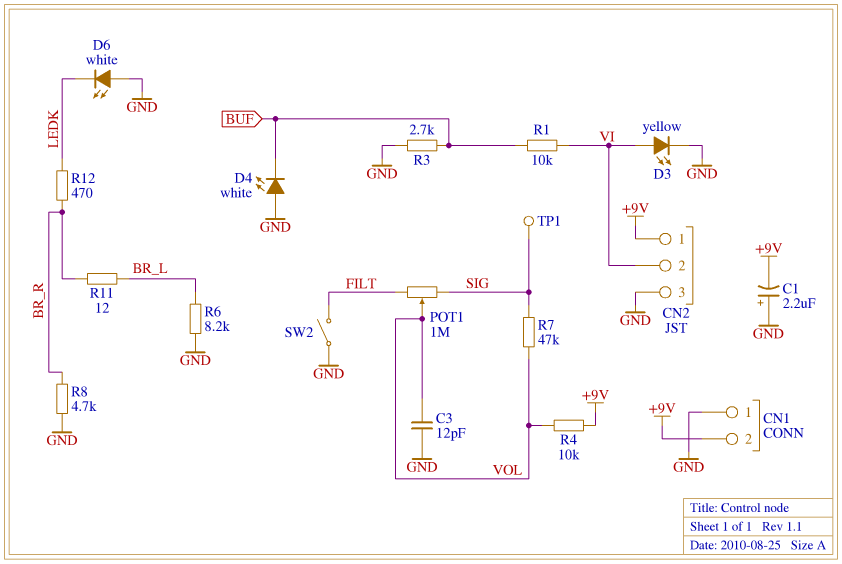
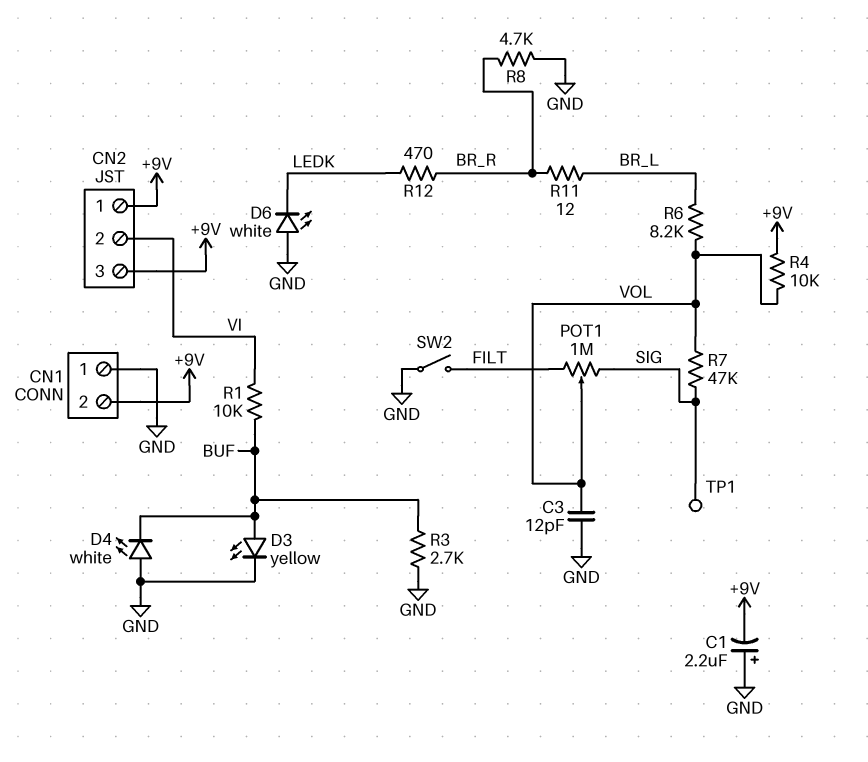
CN2 pin 3: GND -> +9V
D3: LED yellow (A VI, K GND) -> LED yellow (A BUF, K GND)
R6: 8.2k (BR_L, GND) -> 8.2k (BR_L, VOL)

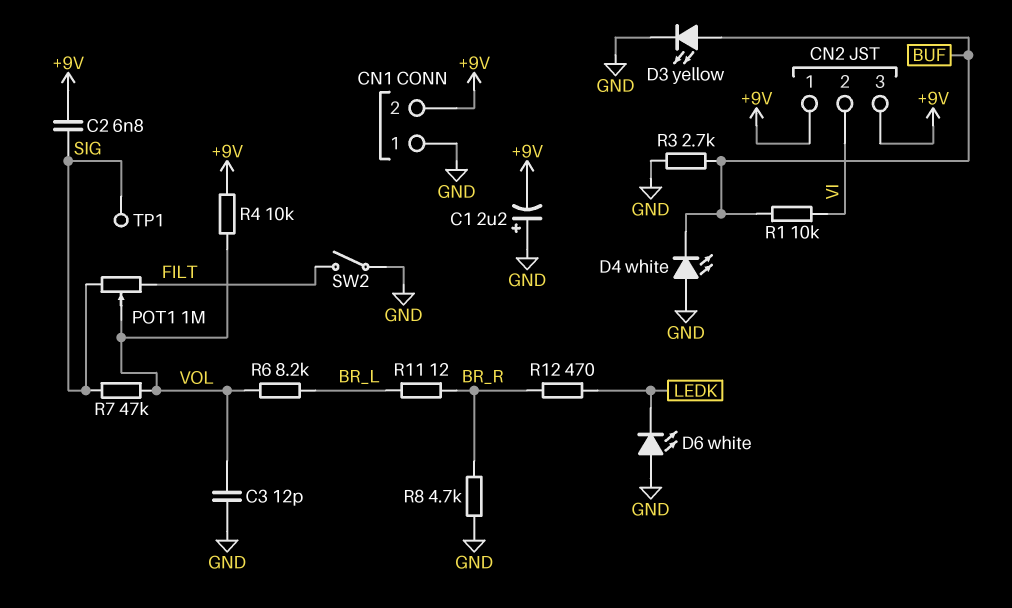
C2: none -> 6.8nF (+9V, SIG)

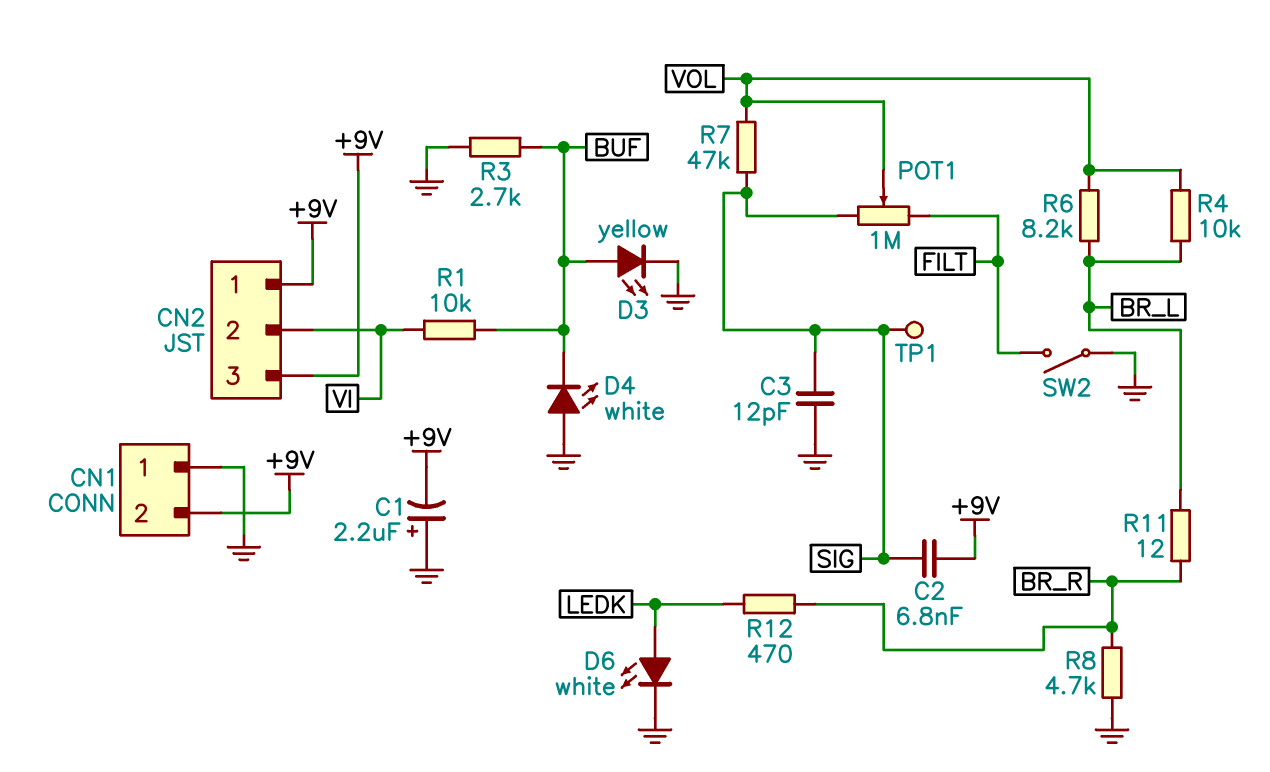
C3: 12pF (GND, VOL) -> 12pF (GND, SIG)
D6: LED white (A GND, K LEDK) -> LED white (A LEDK, K GND)
R4: 10k (+9V, VOL) -> 10k (BR_L, VOL)

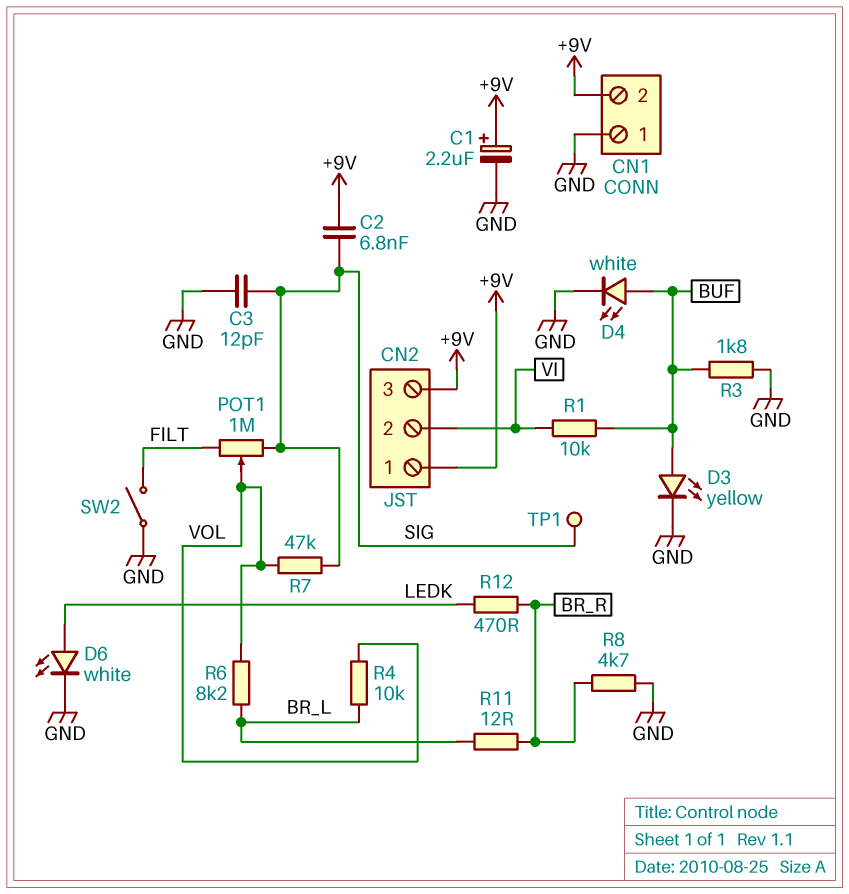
C1: 2.2uF (plus GND, minus +9V) -> 2.2uF (plus +9V, minus GND)
D4: LED white (A GND, K BUF) -> LED white (A BUF, K GND)
R3: 2.7k (BUF, GND) -> 1.8k (BUF, GND)

